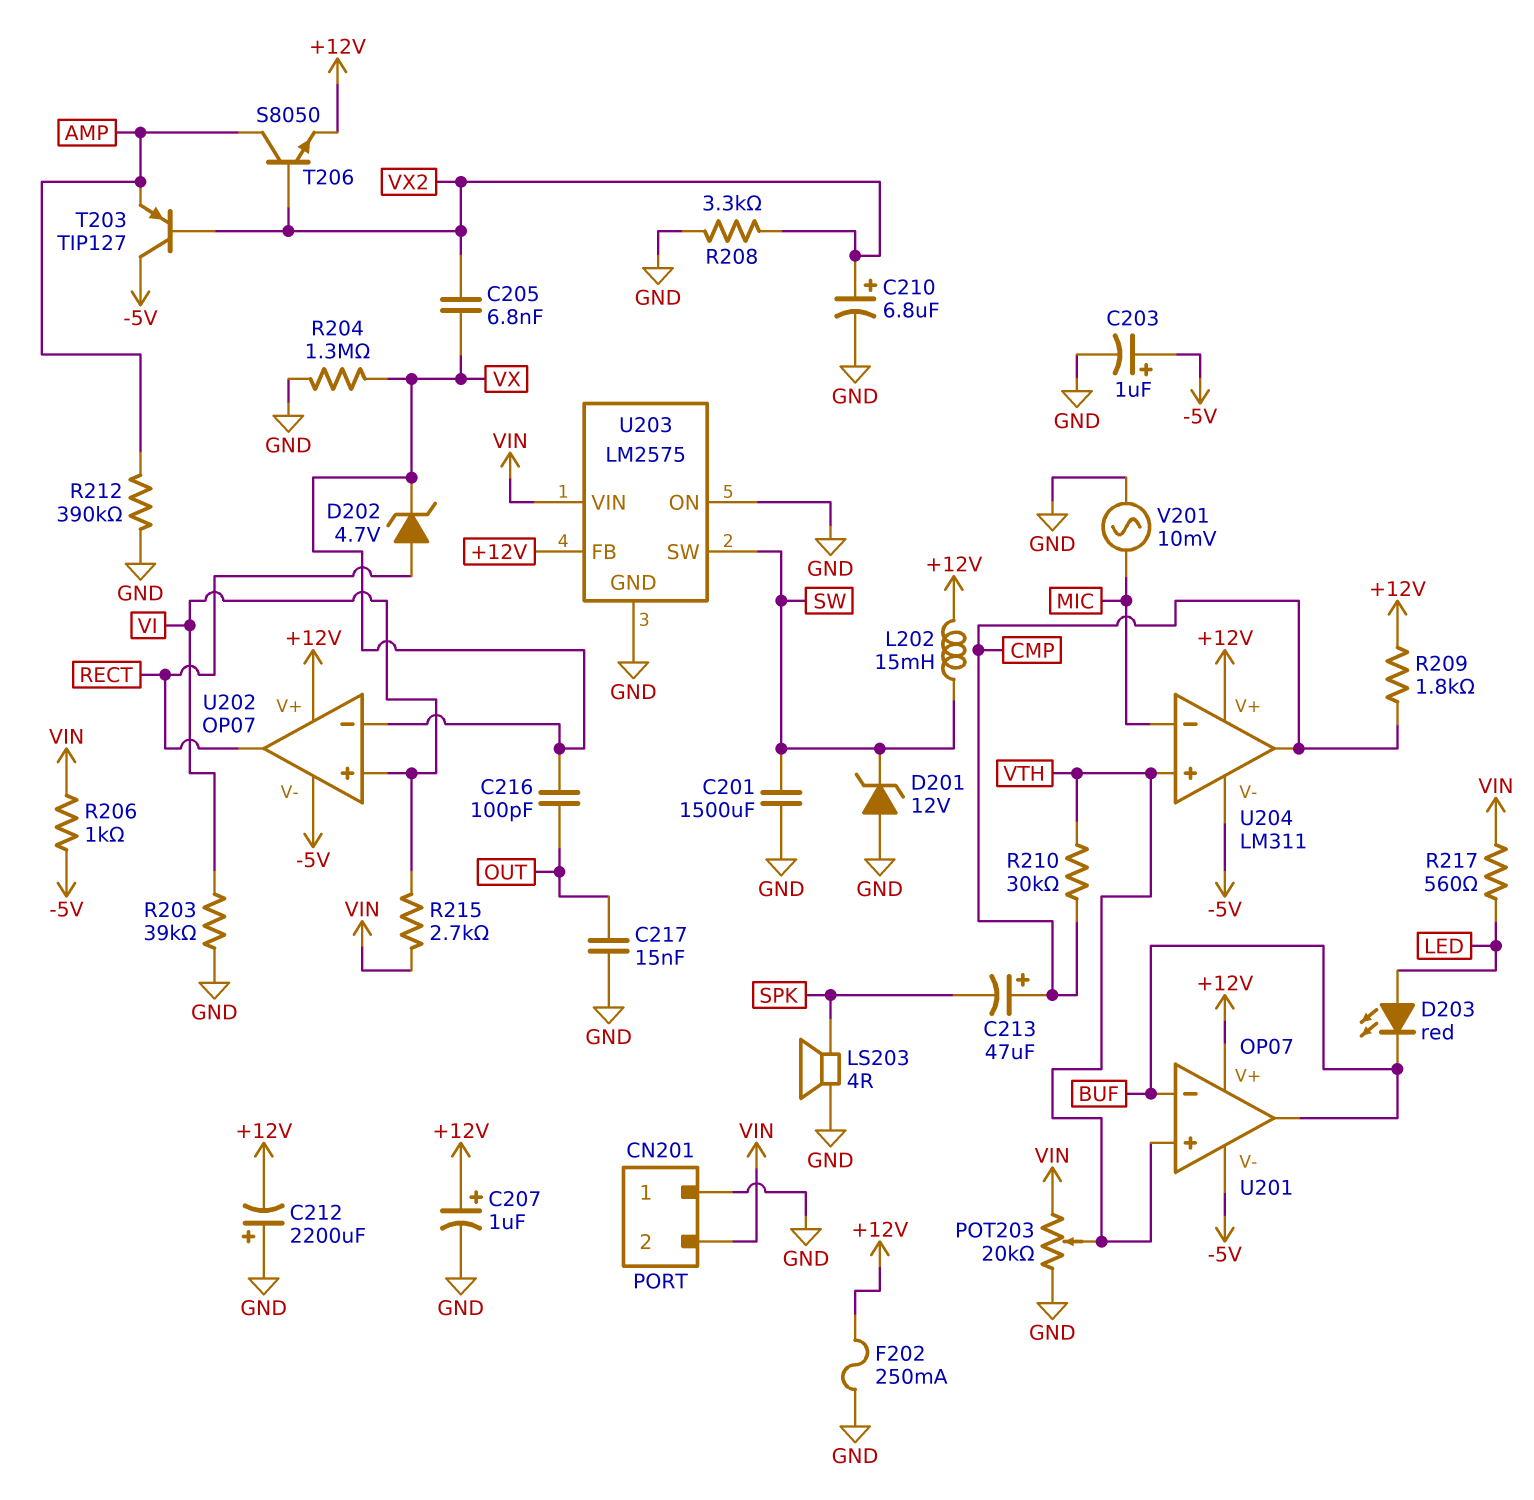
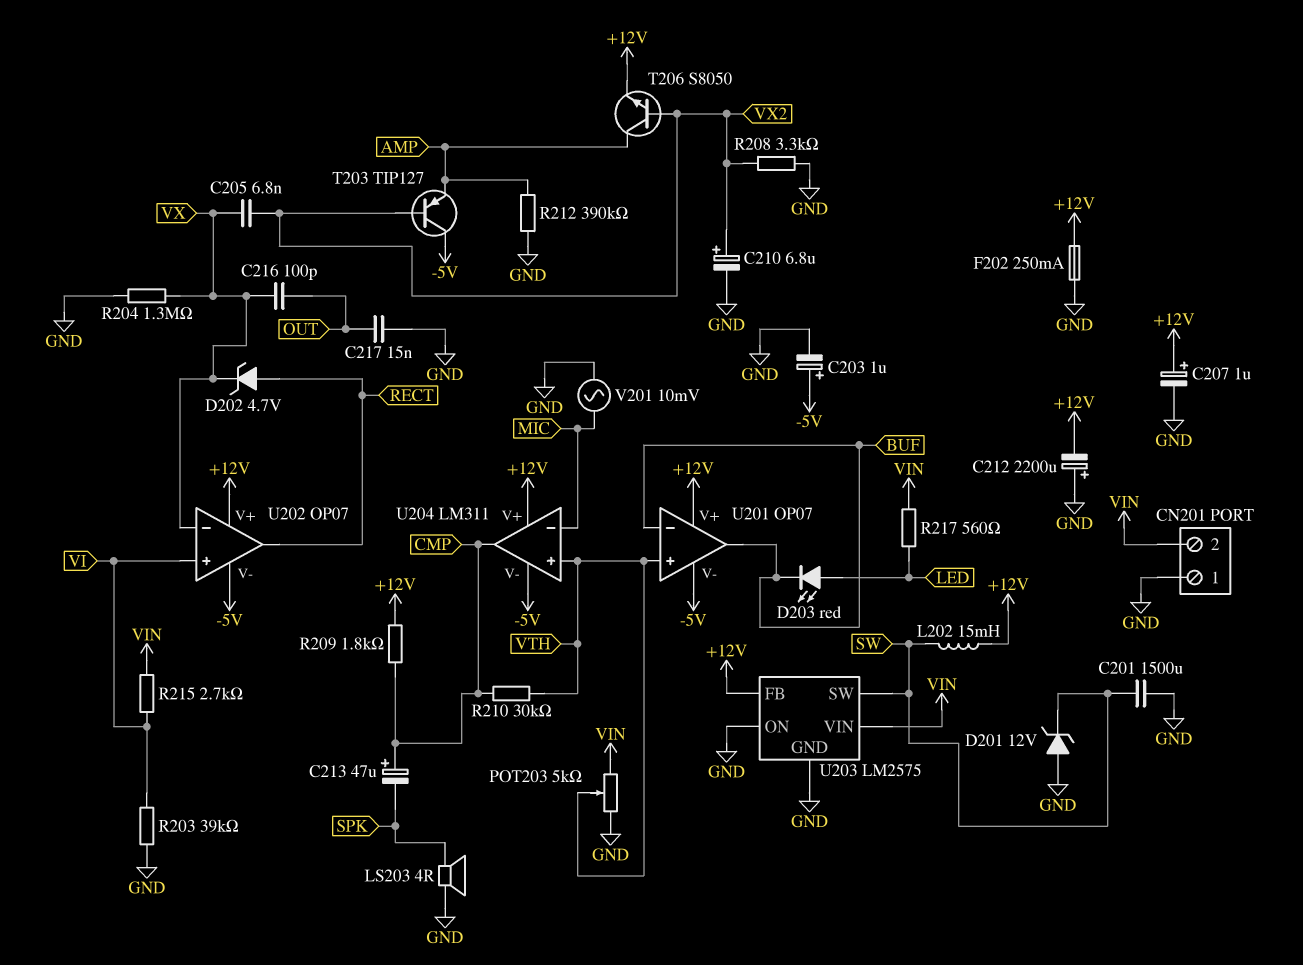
POT203: 20k (GND, VIN, wiper VTH) -> 5k (GND, VIN, wiper VTH)
R206: 1k (-5V, VIN) -> none

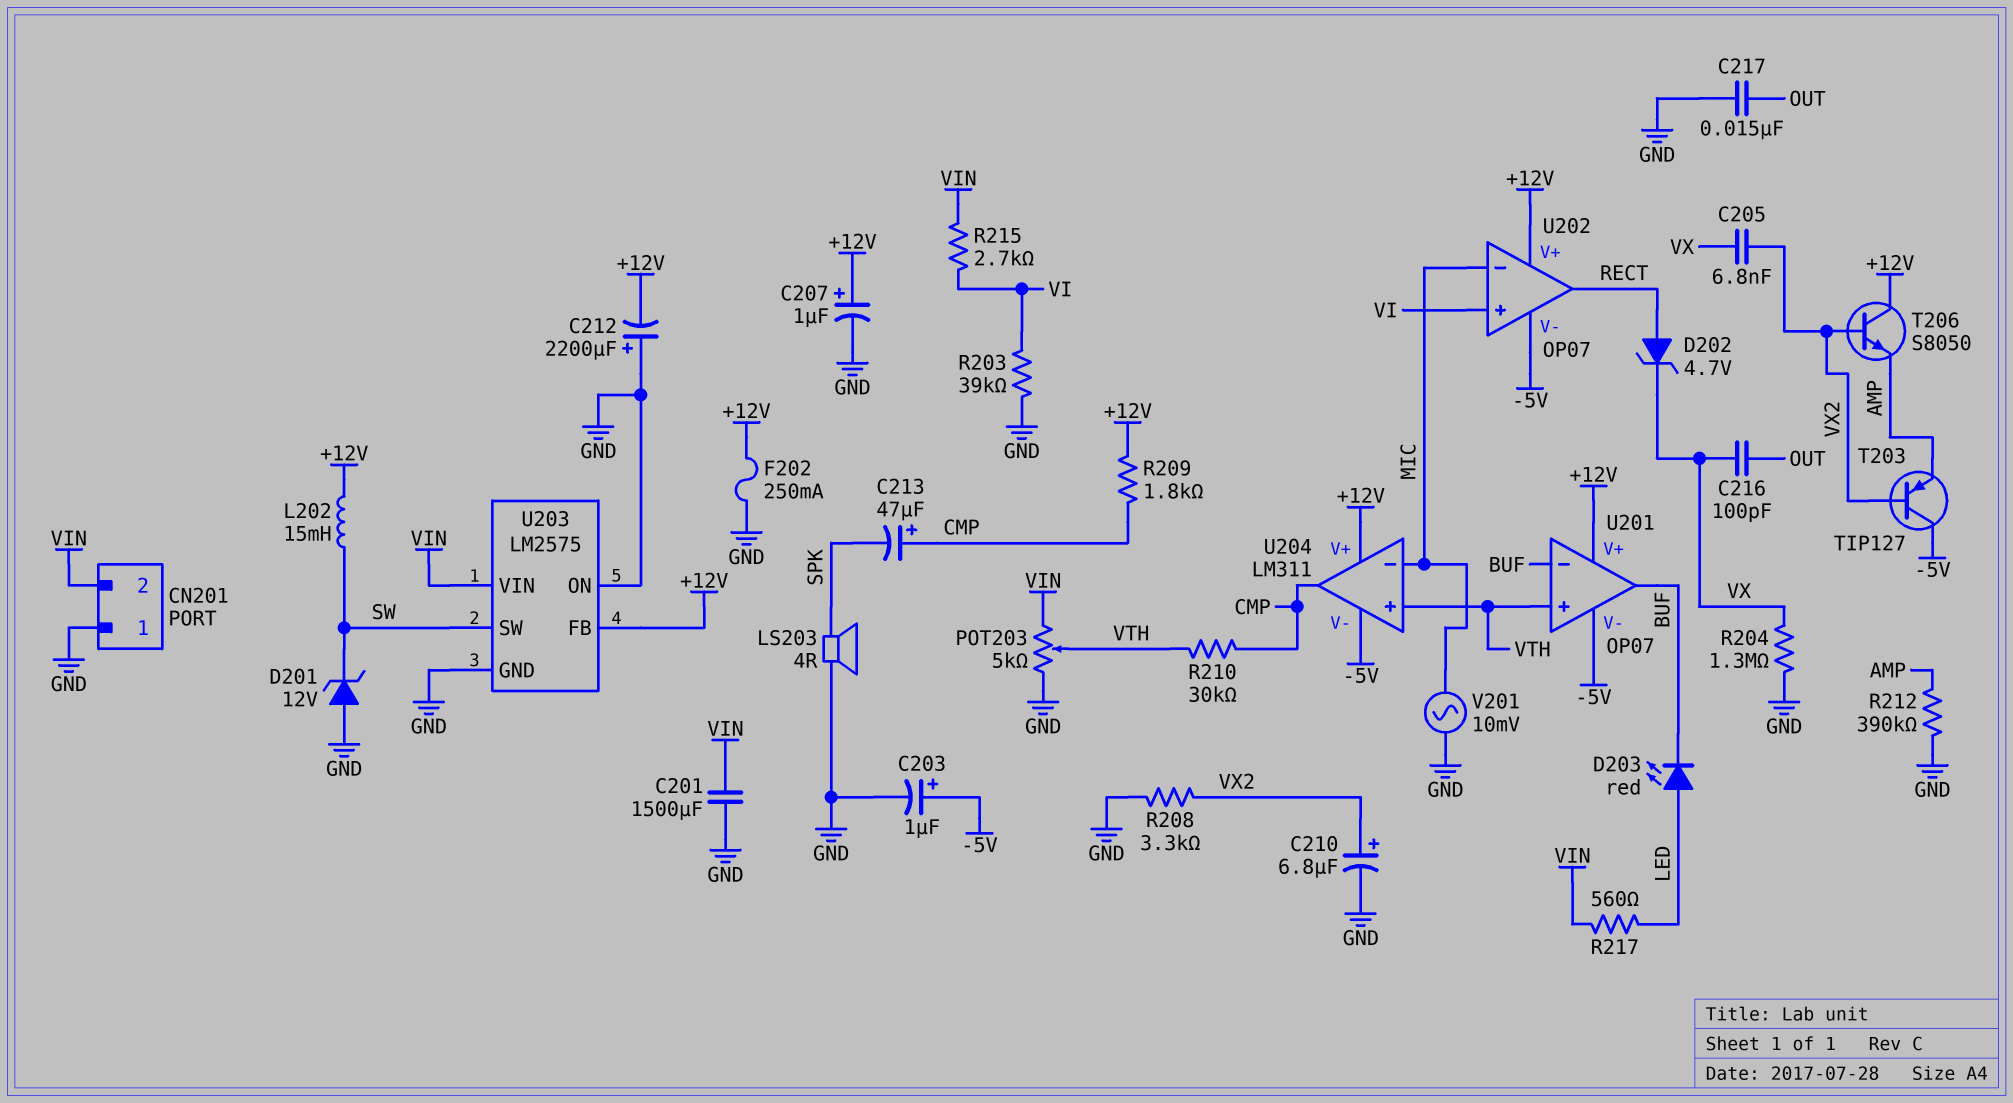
C201: 1500uF (GND, SW) -> 1500uF (GND, VIN)
T206: NPN S8050 (B VX2, C AMP, E +12V) -> NPN S8050 (B VX2, C +12V, E AMP)
U202 pin in-: VX -> MIC

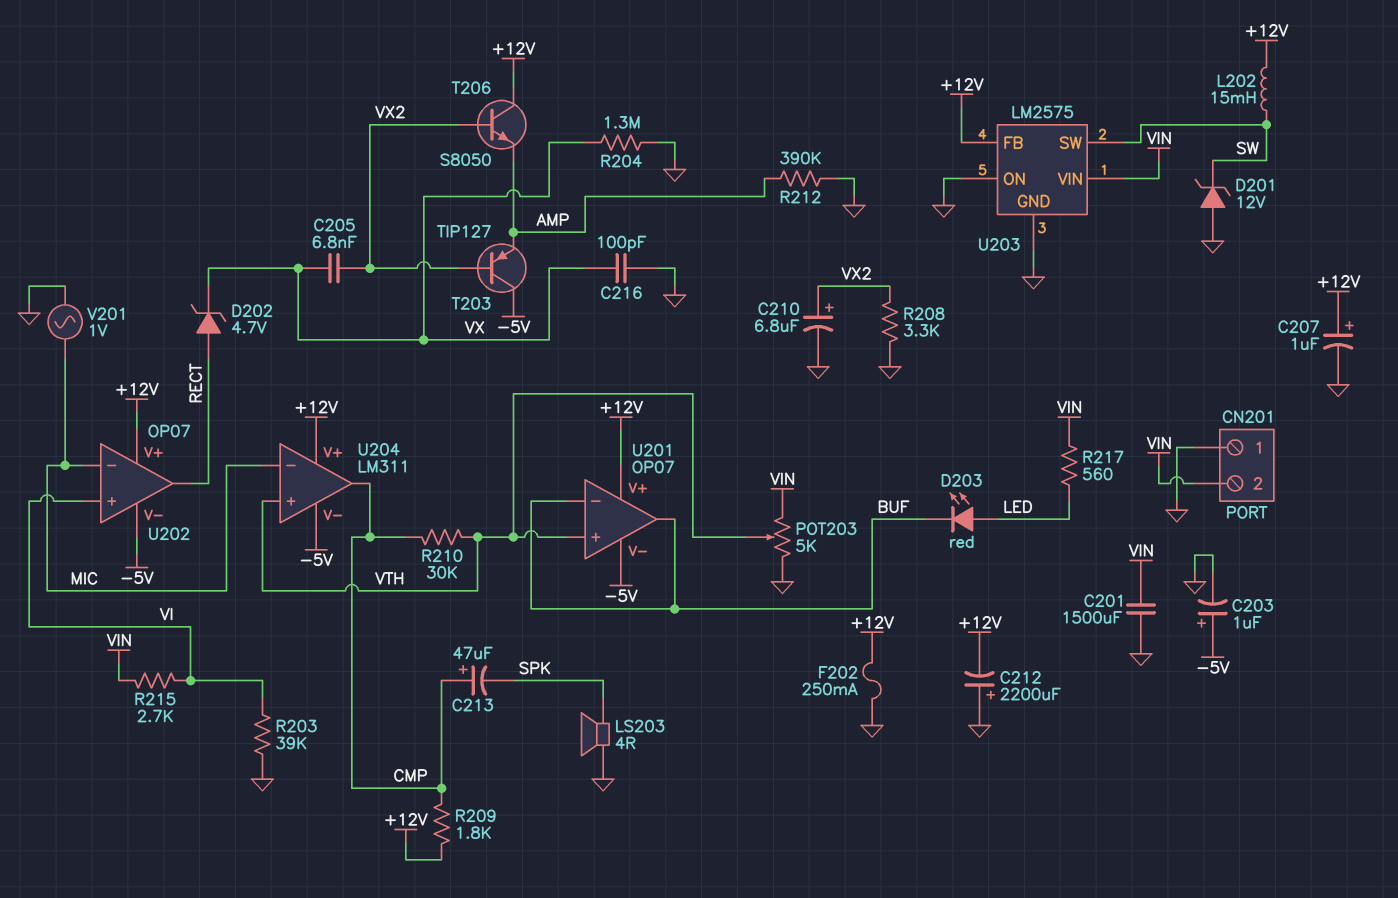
C216: 100pF (OUT, VX) -> 100pF (GND, VX)
C217: 15nF (GND, OUT) -> none
V201: AC 10mV (GND, MIC) -> AC 1V (GND, MIC)

